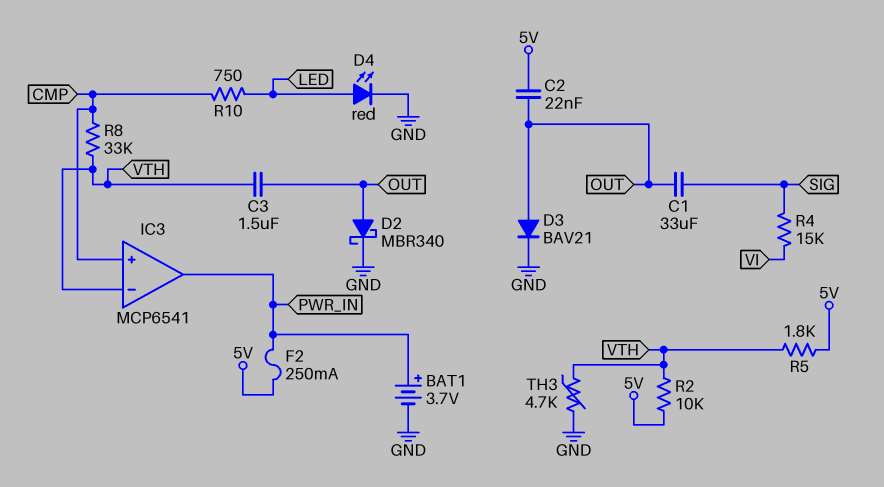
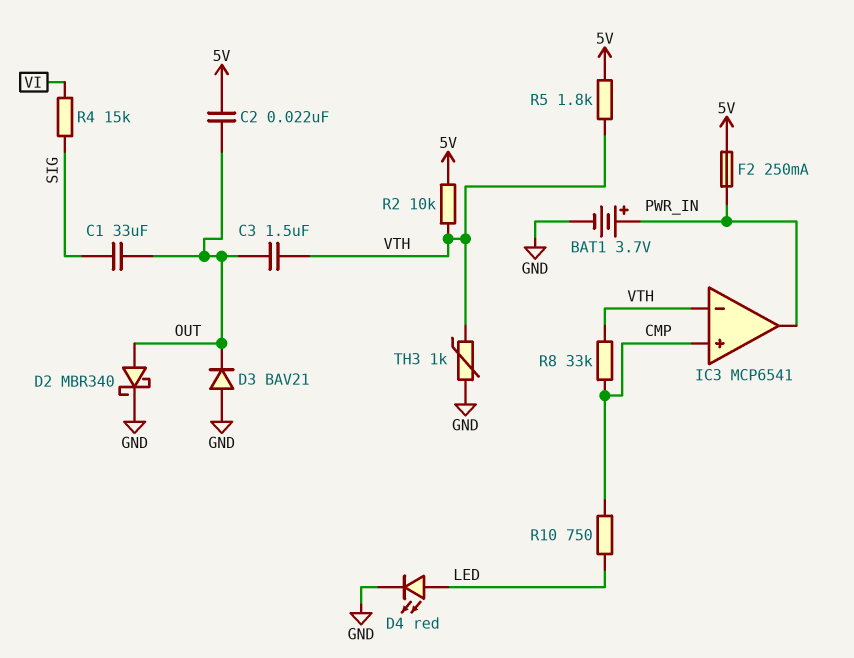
D3: diode BAV21 (A OUT, K GND) -> diode BAV21 (A GND, K OUT)
TH3: 4.7k (GND, VTH) -> 1k (GND, VTH)

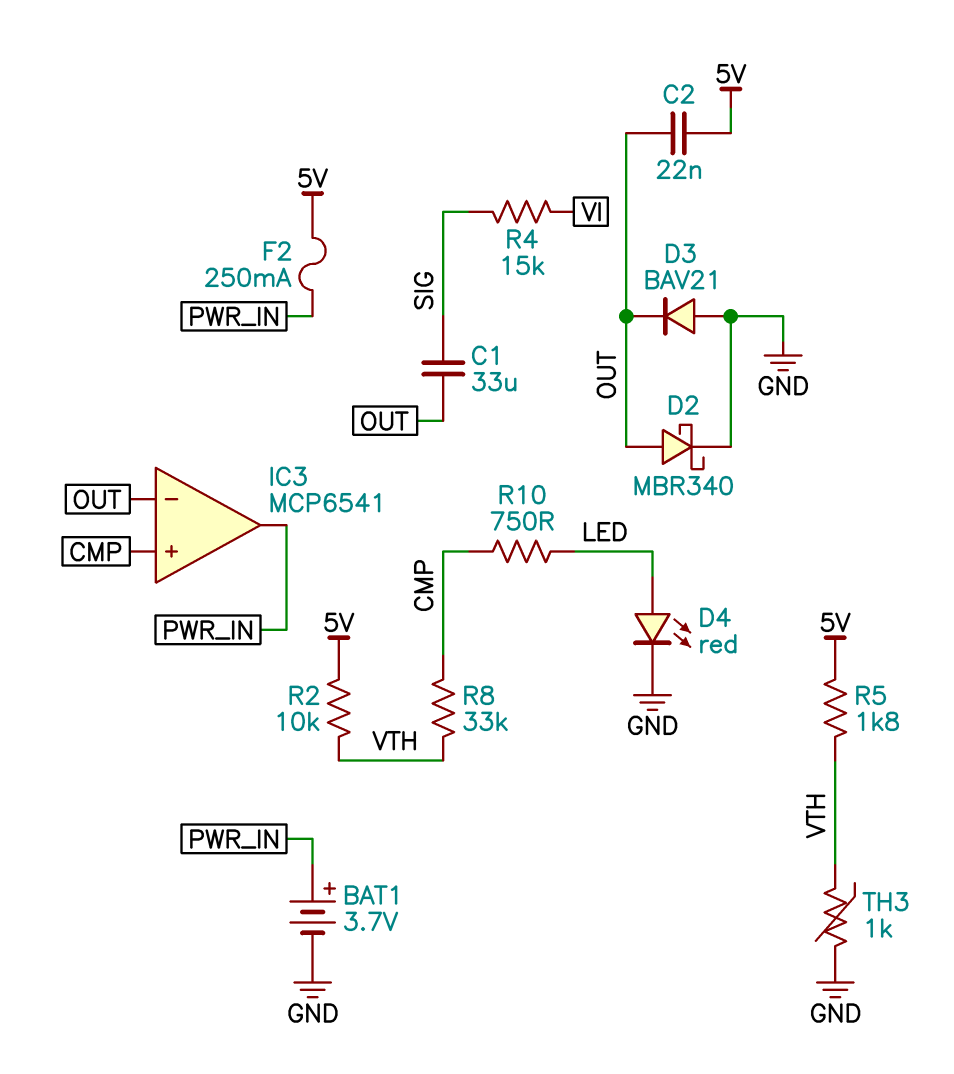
C3: 1.5uF (OUT, VTH) -> none
IC3 pin in-: VTH -> OUT

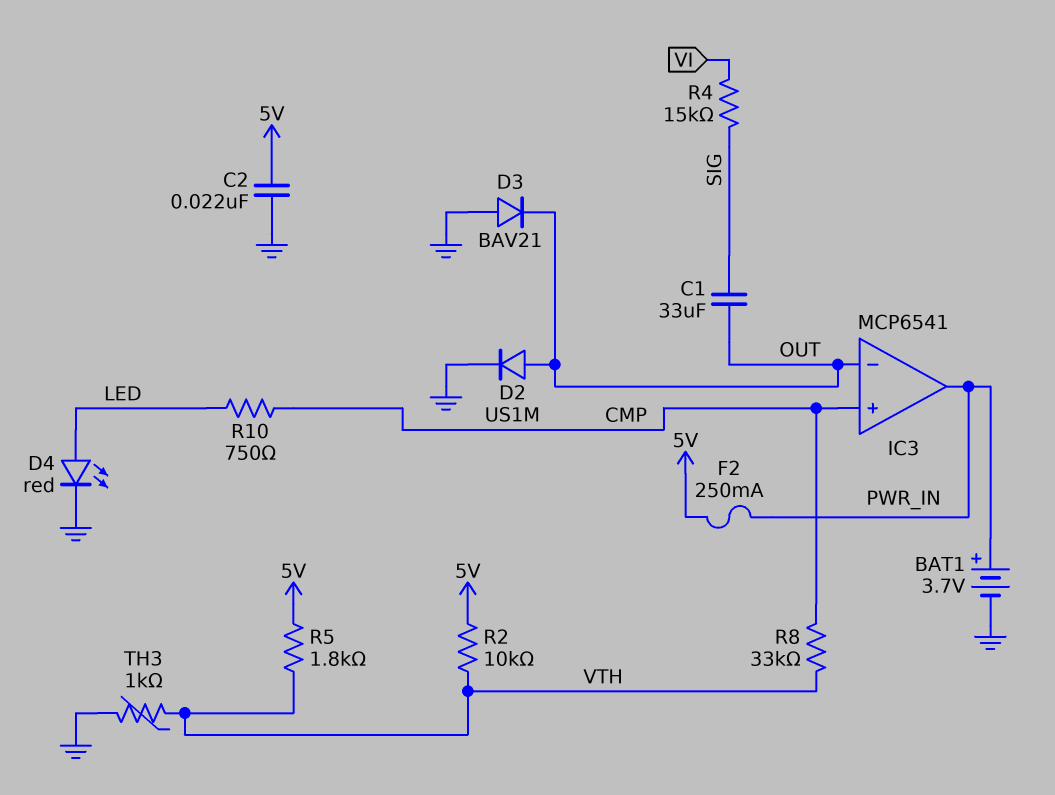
C2: 22nF (5V, OUT) -> 22nF (5V, GND)
D2: schottky MBR340 (A OUT, K GND) -> diode US1M (A OUT, K GND)

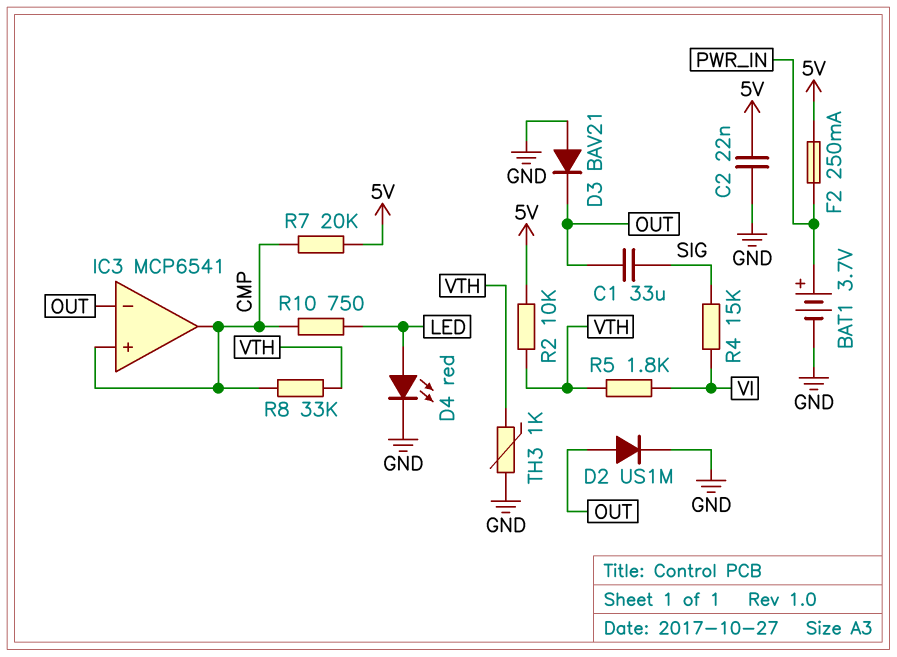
IC3 pin out: PWR_IN -> CMP
R5: 1.8k (5V, VTH) -> 1.8k (VI, VTH)
R7: none -> 20k (5V, CMP)

